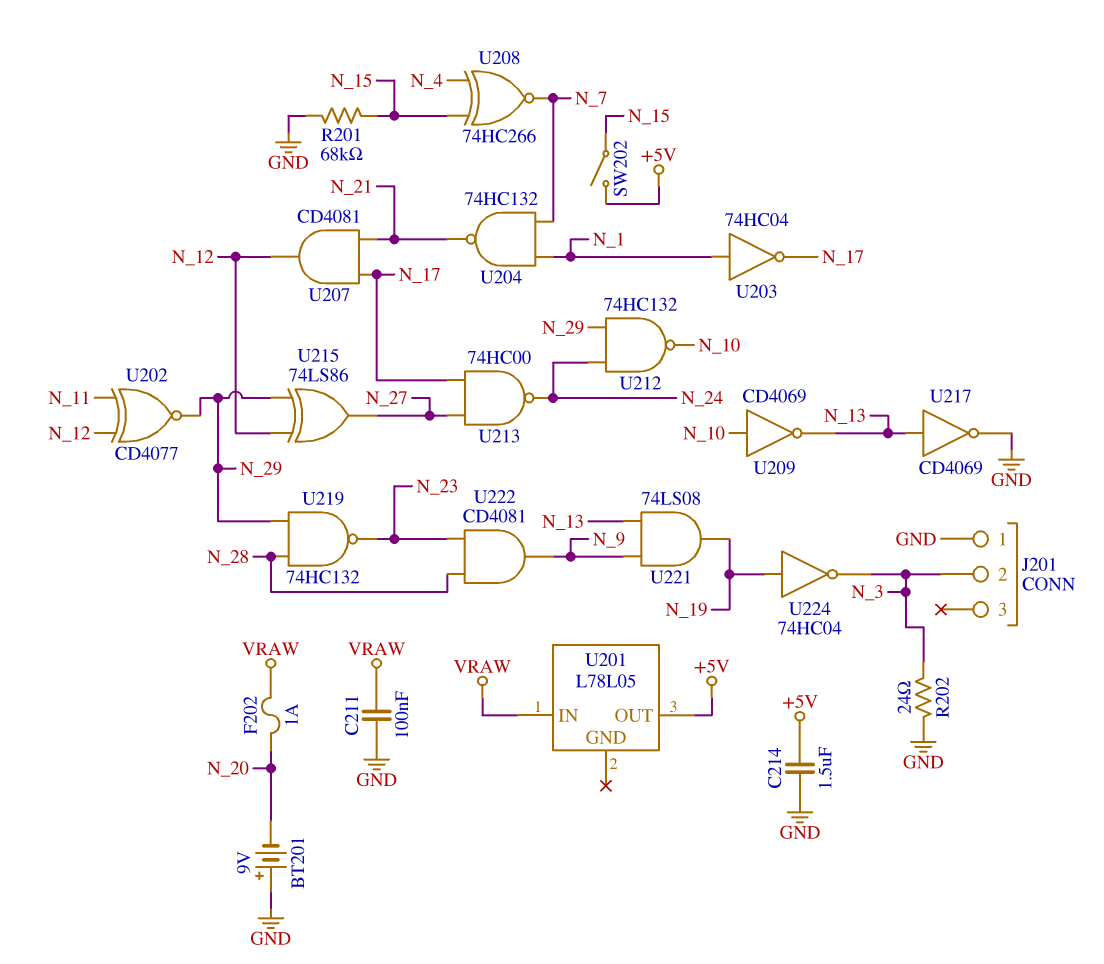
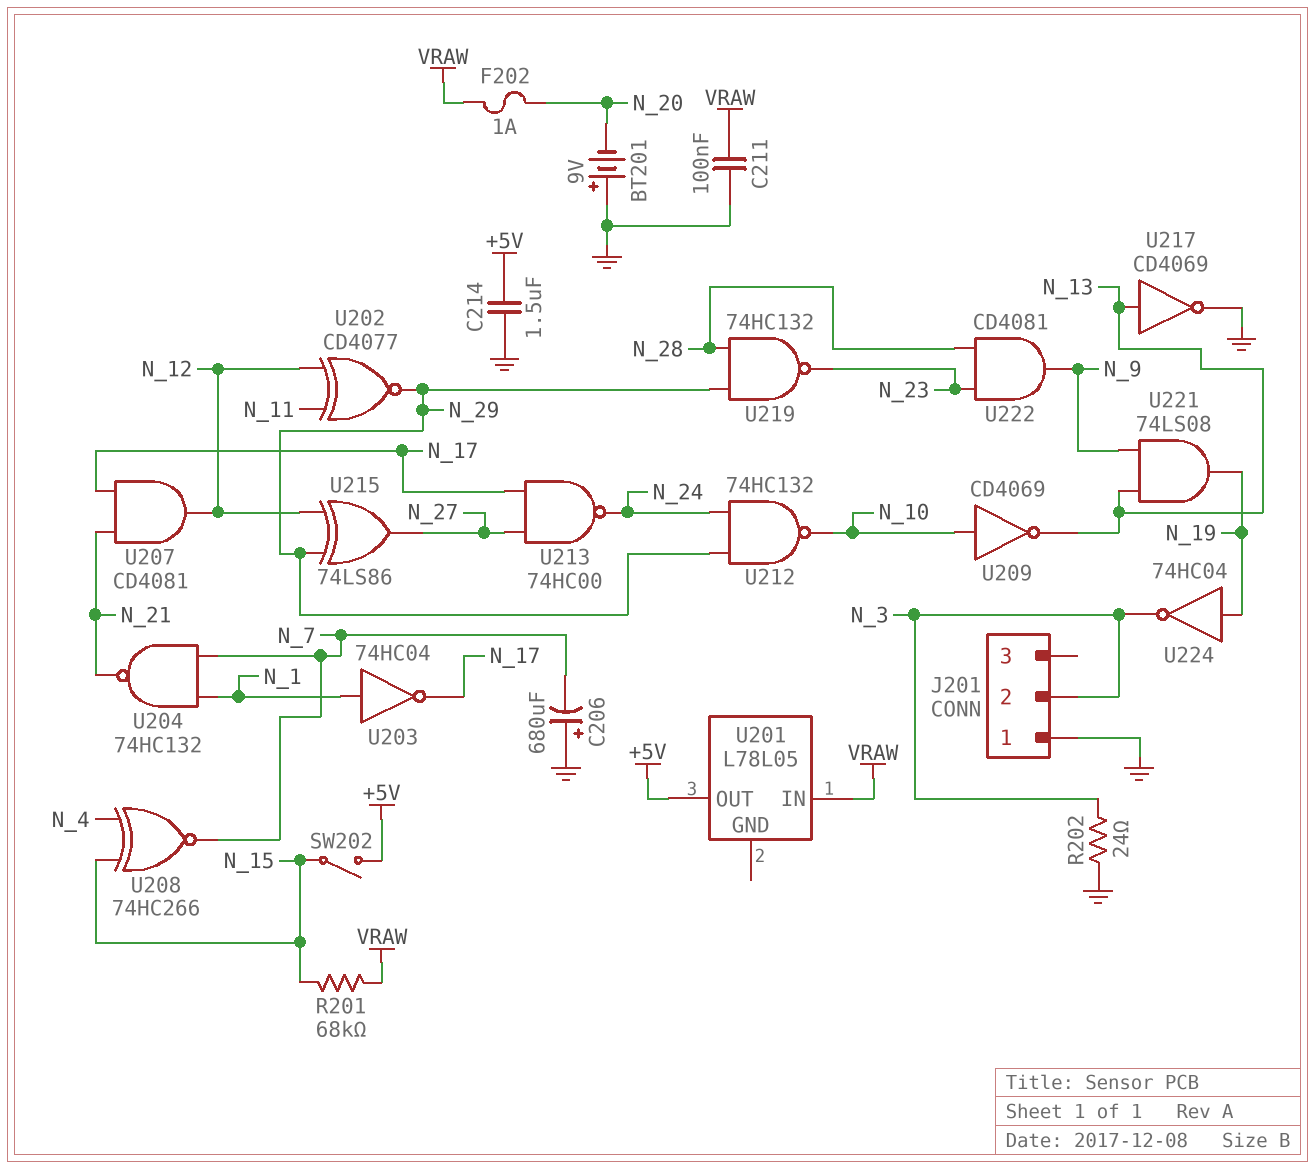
C206: none -> 680uF (plus GND, minus N_7)
R201: 68k (GND, N_15) -> 68k (N_15, VRAW)

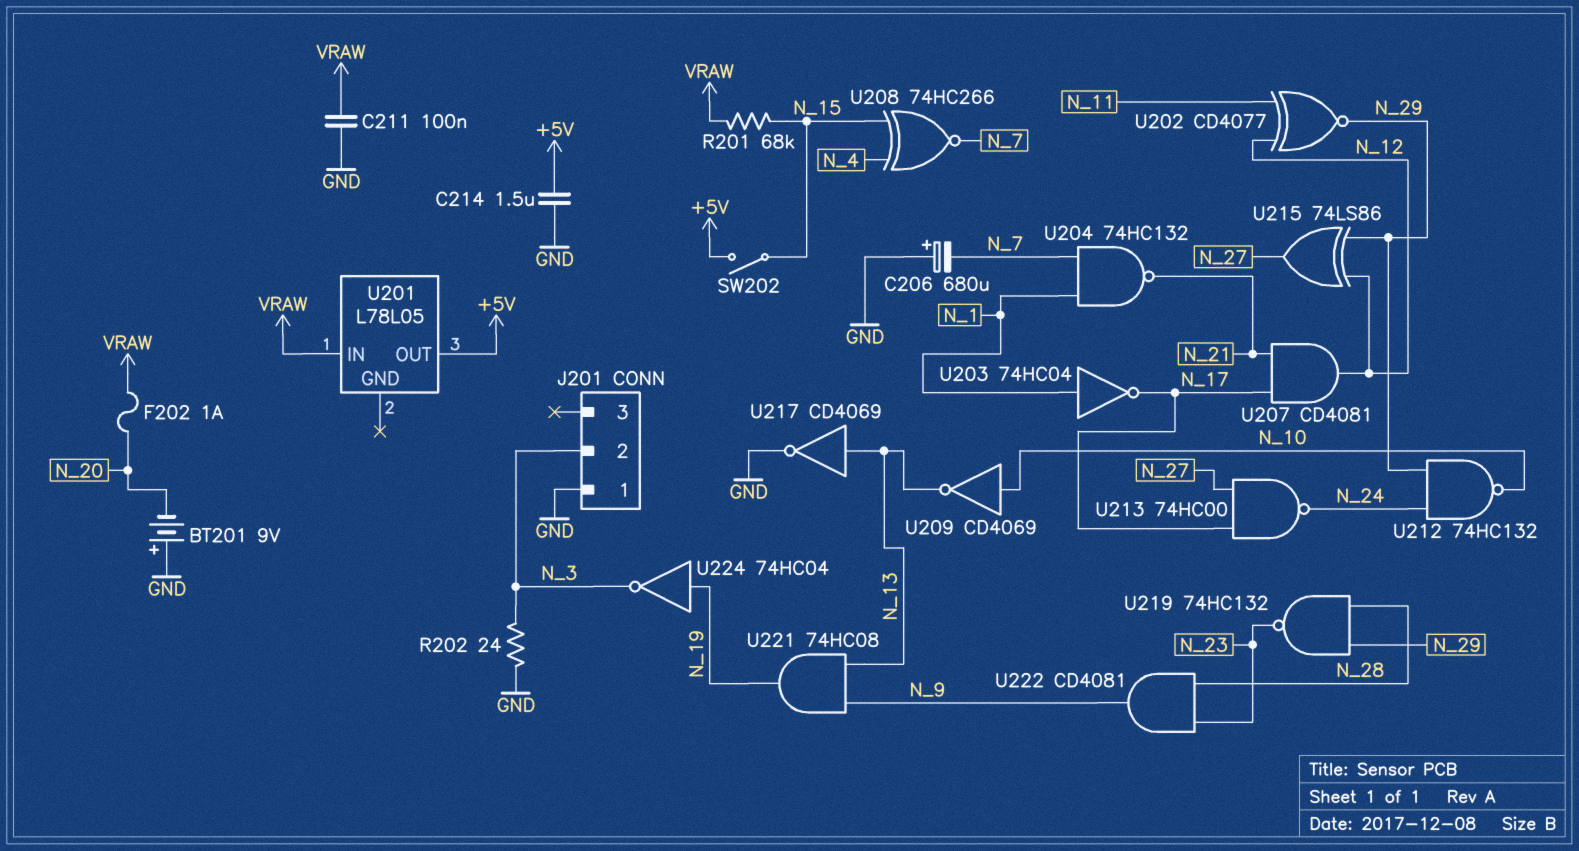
U221: AND 74LS08 (in N_9, in N_13, out N_19) -> AND 74HC08 (in N_9, in N_13, out N_19)

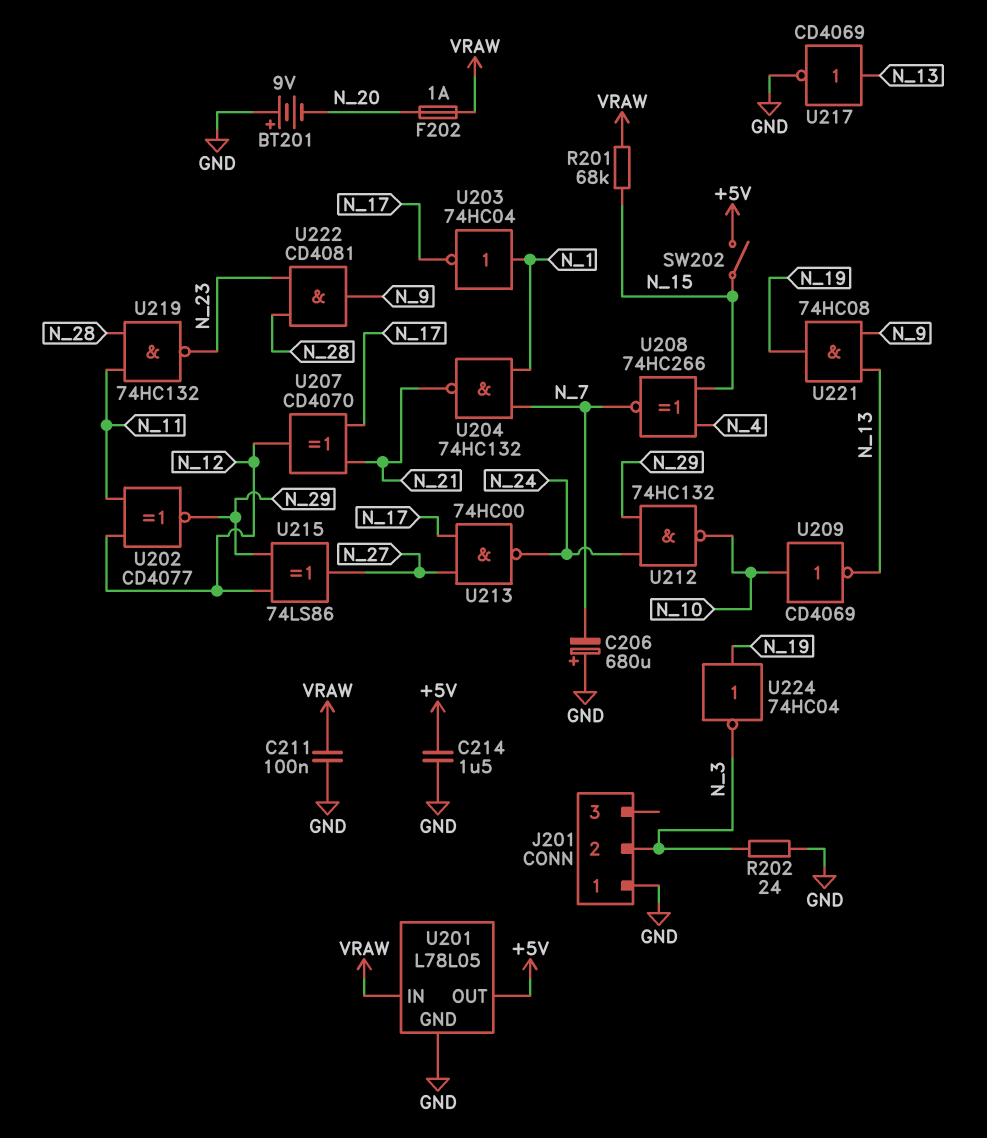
U201 pin GND: none -> GND
U207: AND CD4081 (in N_17, in N_21, out N_12) -> XOR CD4070 (in N_17, in N_21, out N_12)
U219: NAND 74HC132 (in N_28, in N_29, out N_23) -> NAND 74HC132 (in N_11, in N_28, out N_23)

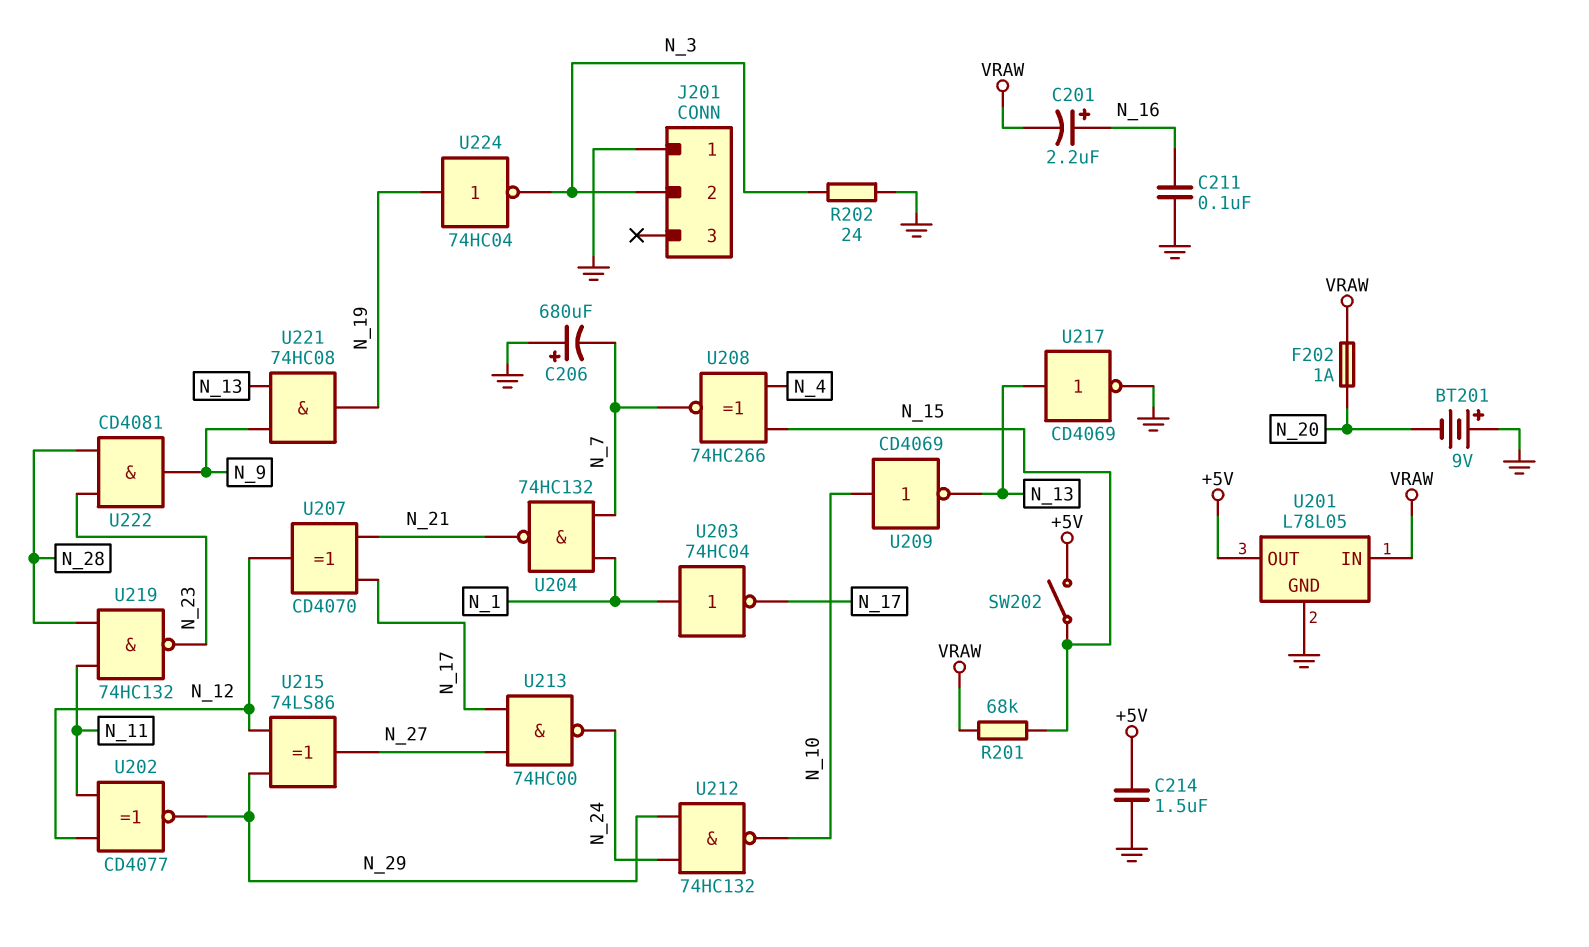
C201: none -> 2.2uF (plus N_16, minus VRAW)
C211: 100nF (GND, VRAW) -> 100nF (GND, N_16)

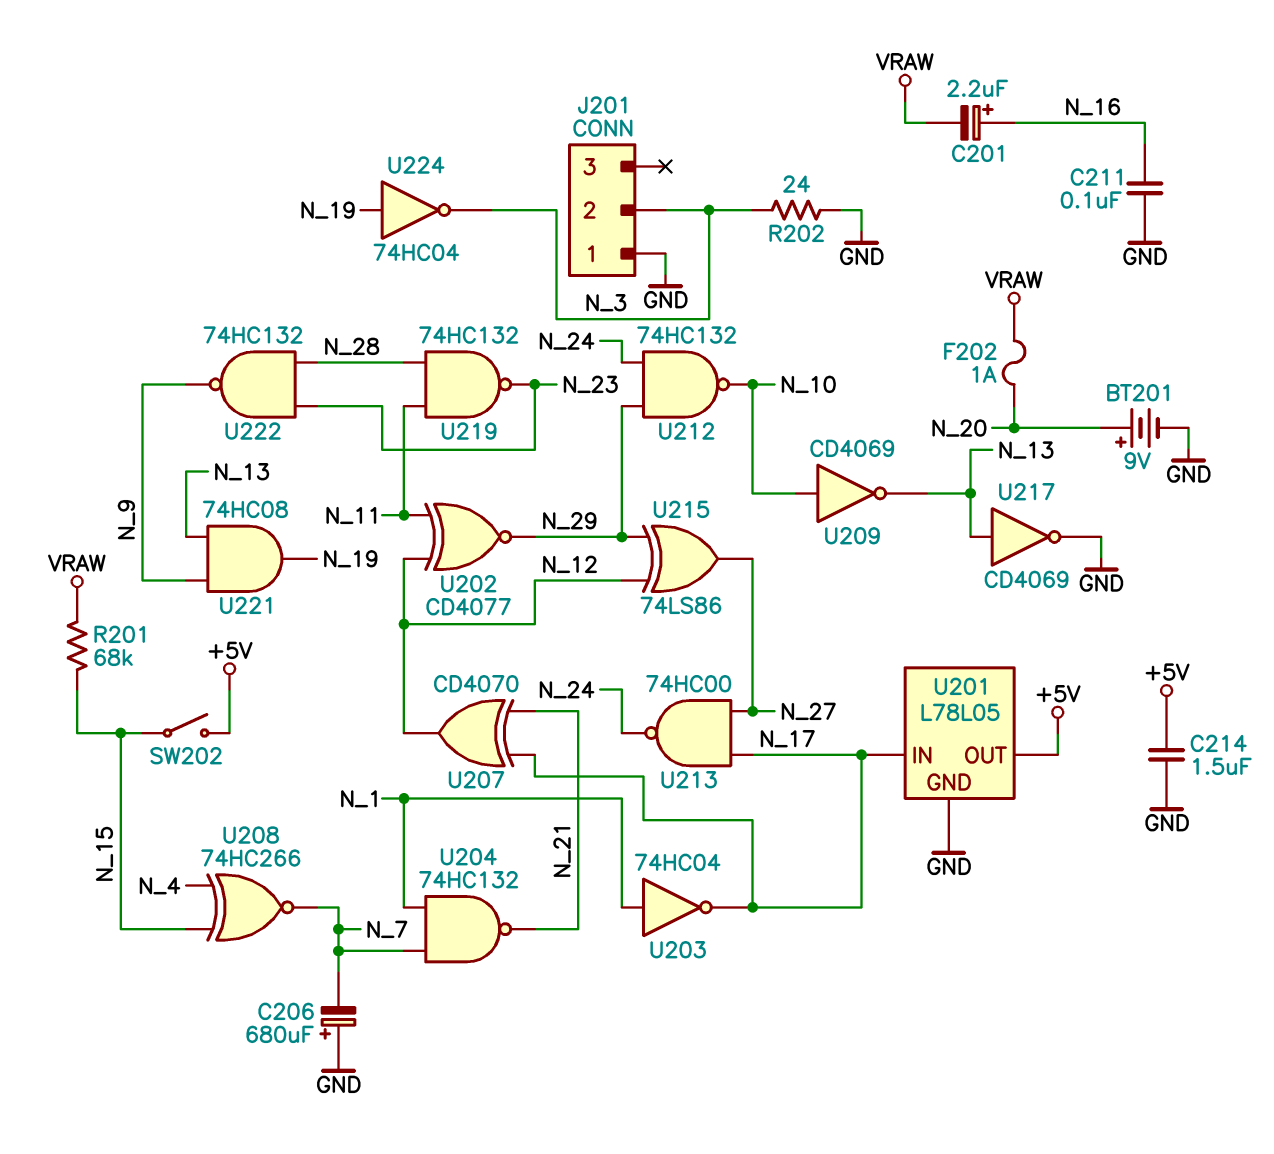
BT201: 9V (plus GND, minus N_20) -> 9V (plus N_20, minus GND)
U201 pin IN: VRAW -> N_17
U222: AND CD4081 (in N_23, in N_28, out N_9) -> NAND 74HC132 (in N_23, in N_28, out N_9)

